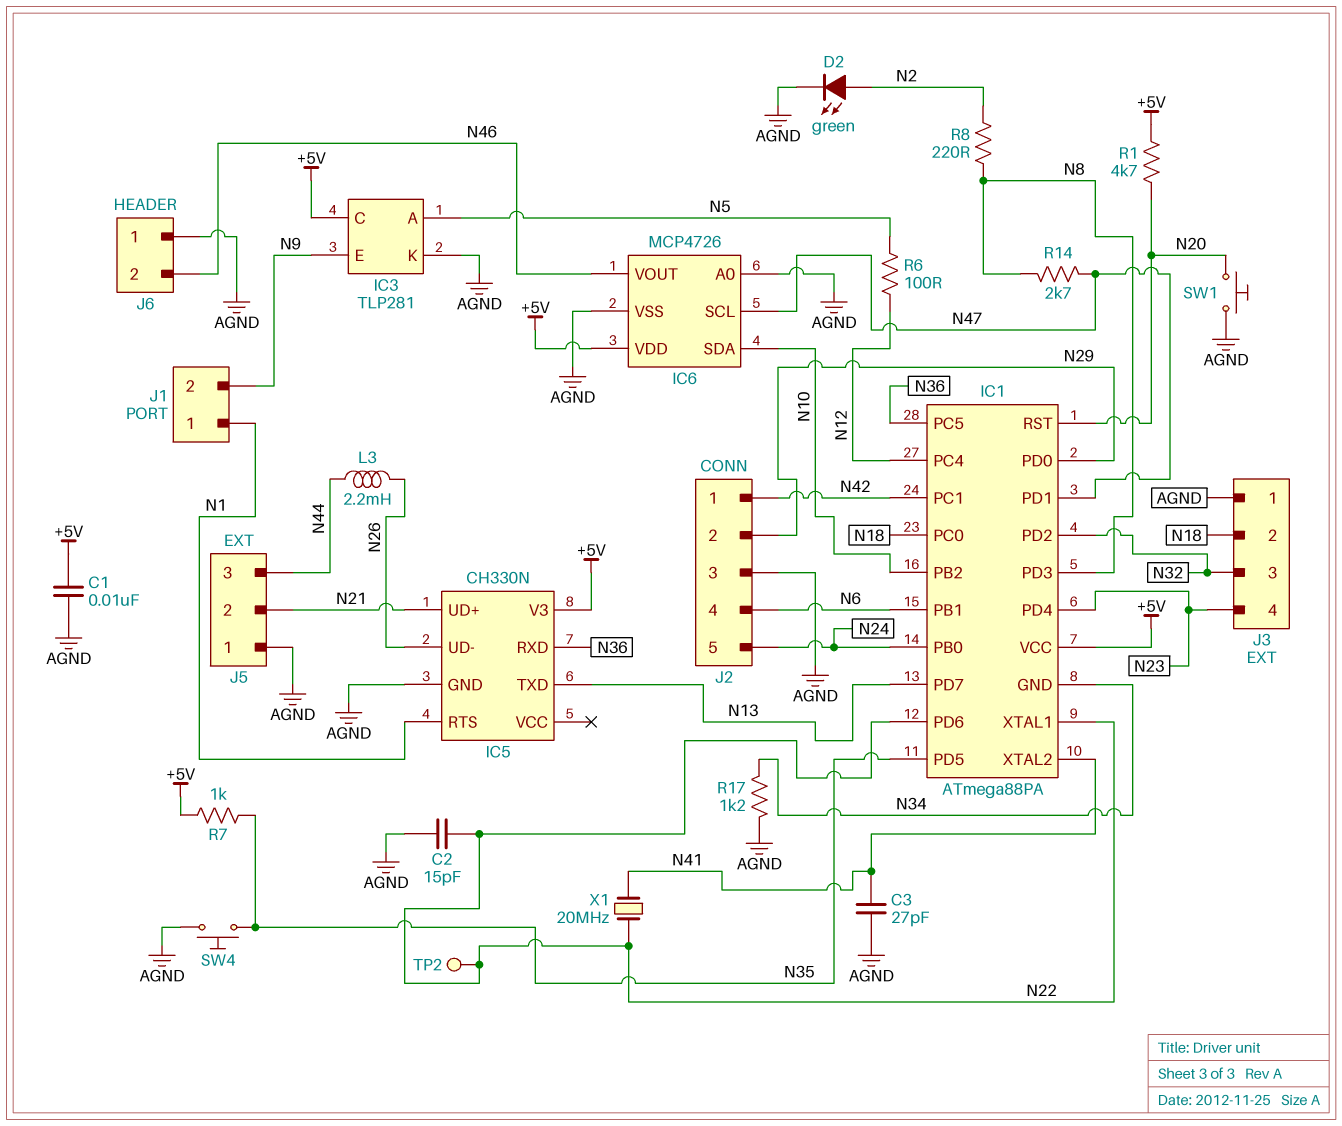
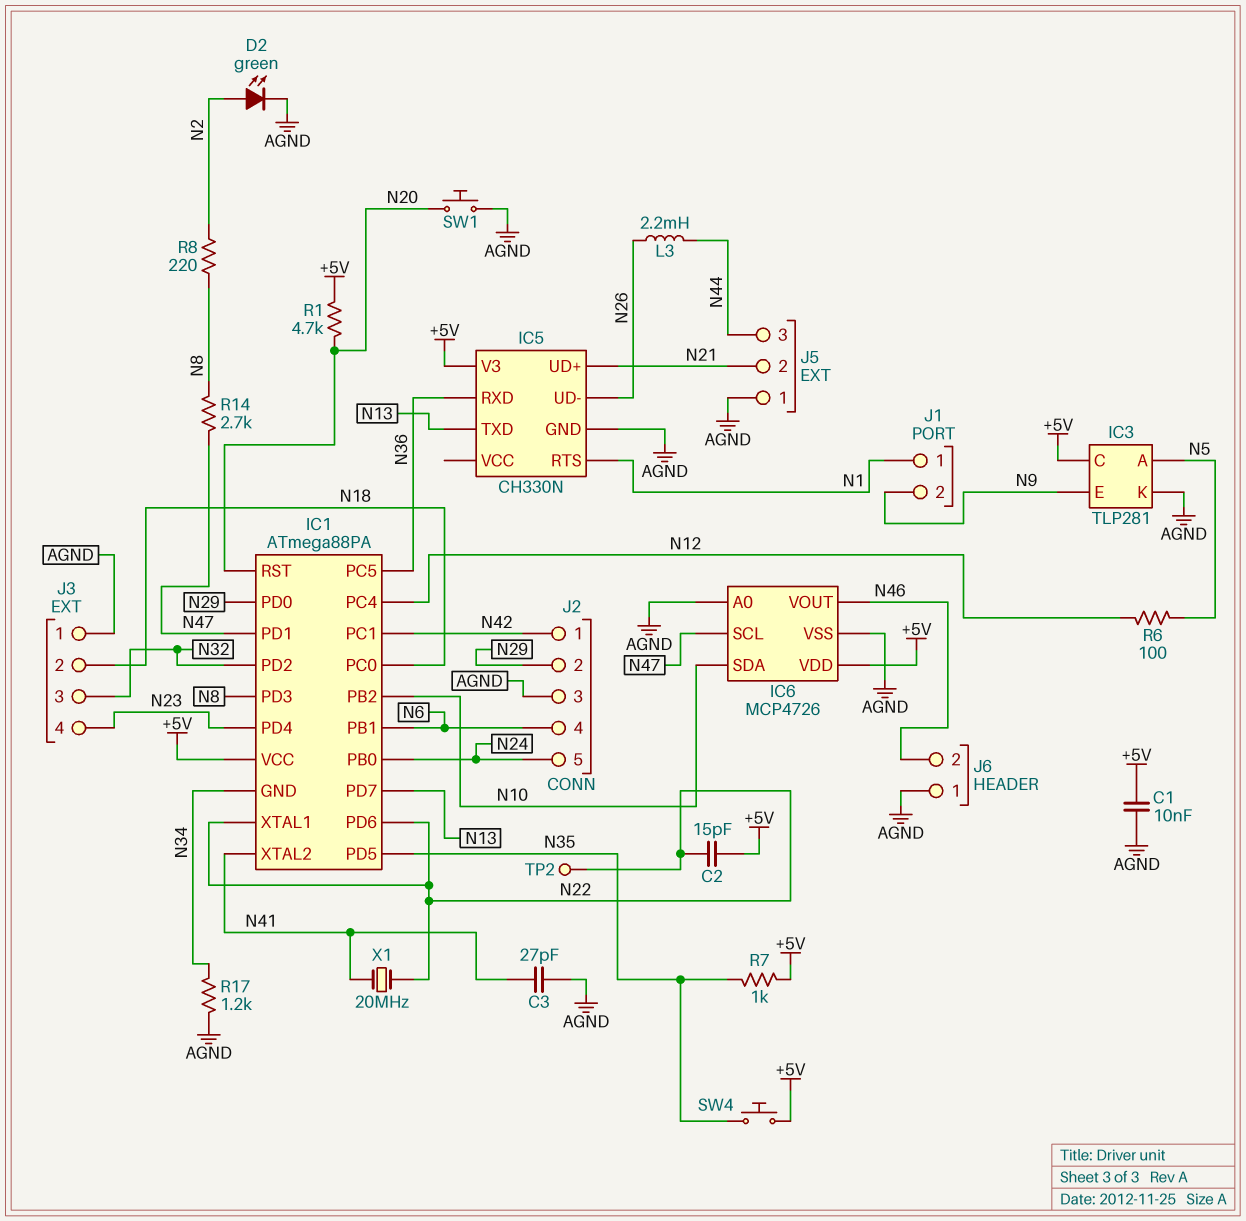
C2: 15pF (AGND, N22) -> 15pF (+5V, N22)
SW4: button (AGND, N35) -> button (+5V, N35)

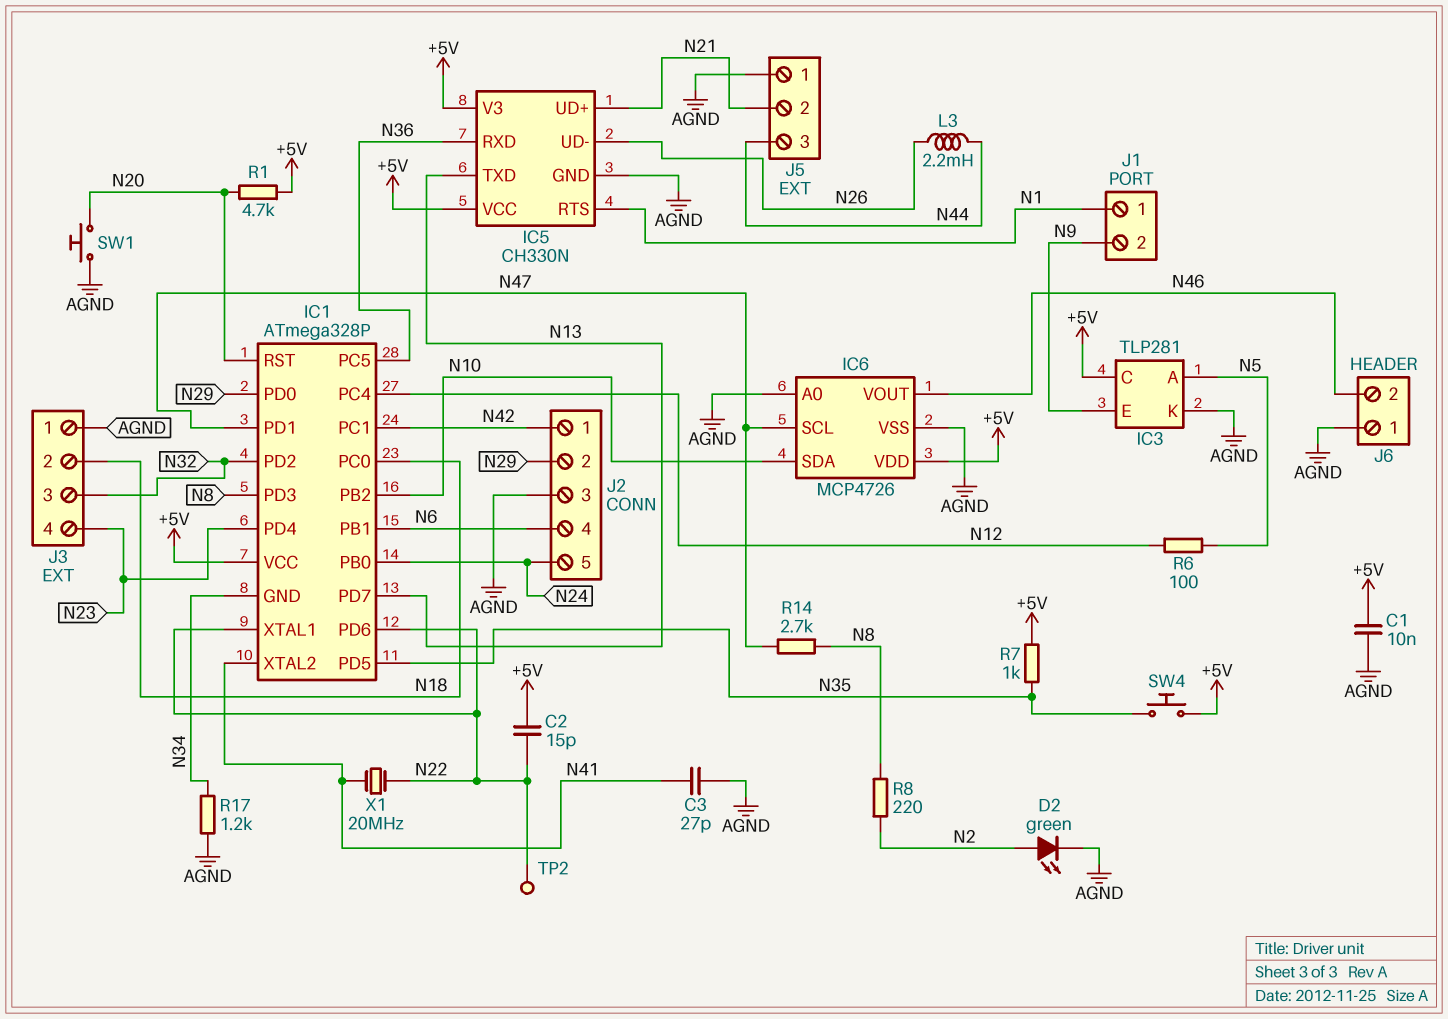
IC1: ATmega88PA -> ATmega328P
IC5 pin VCC: none -> +5V

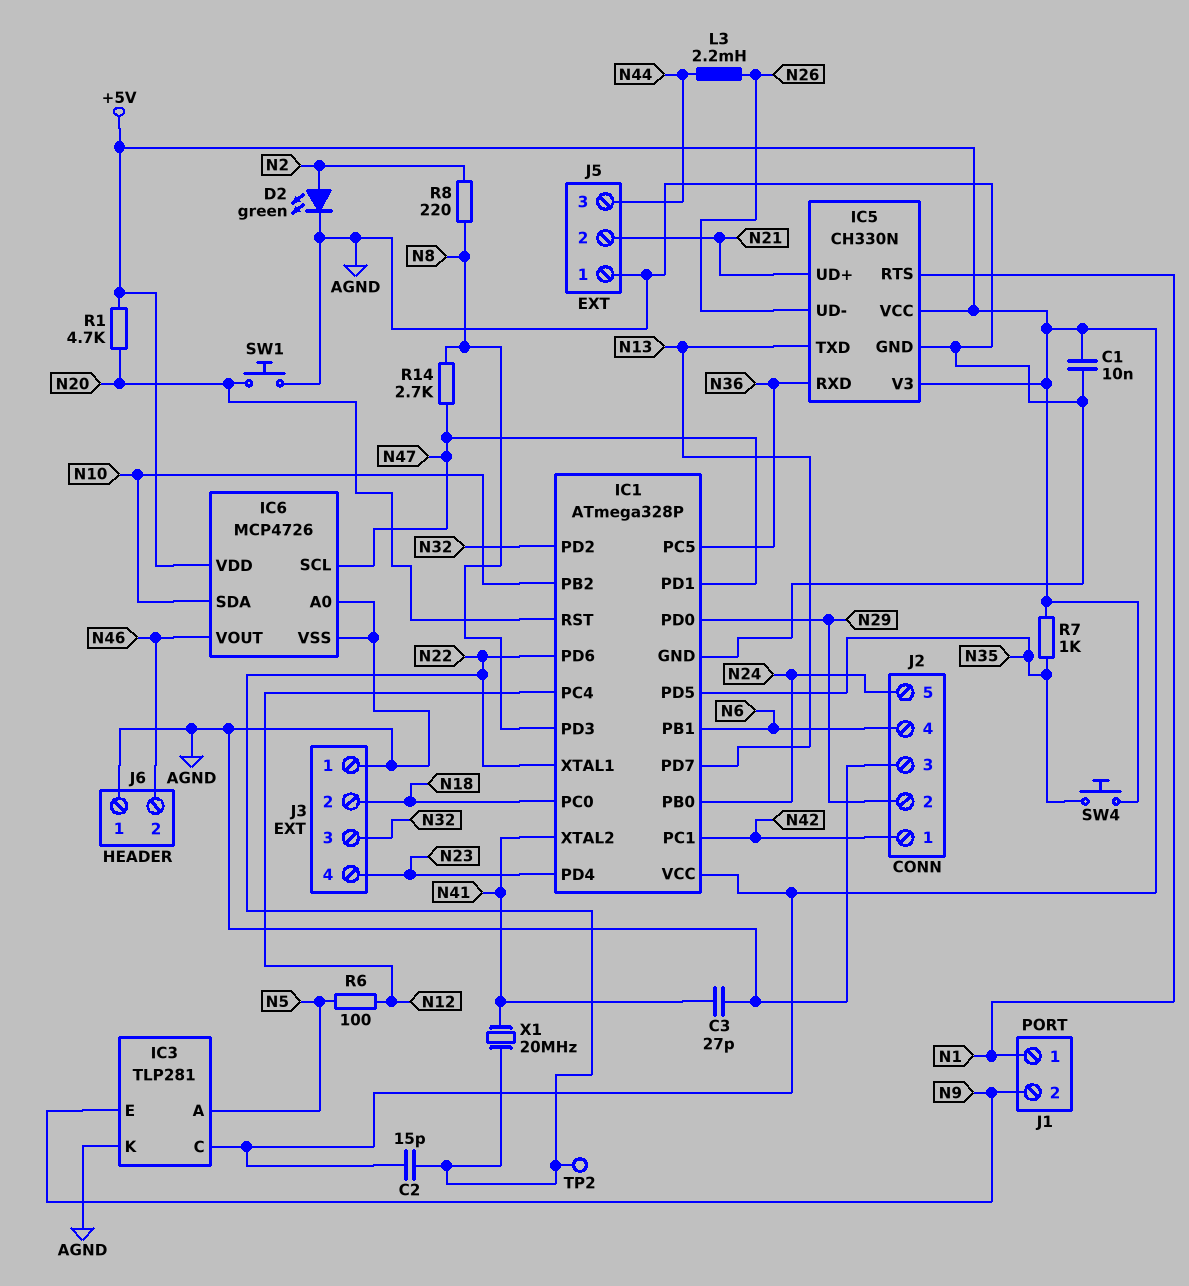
IC1 pin GND: N34 -> AGND
R17: 1.2k (AGND, N34) -> none

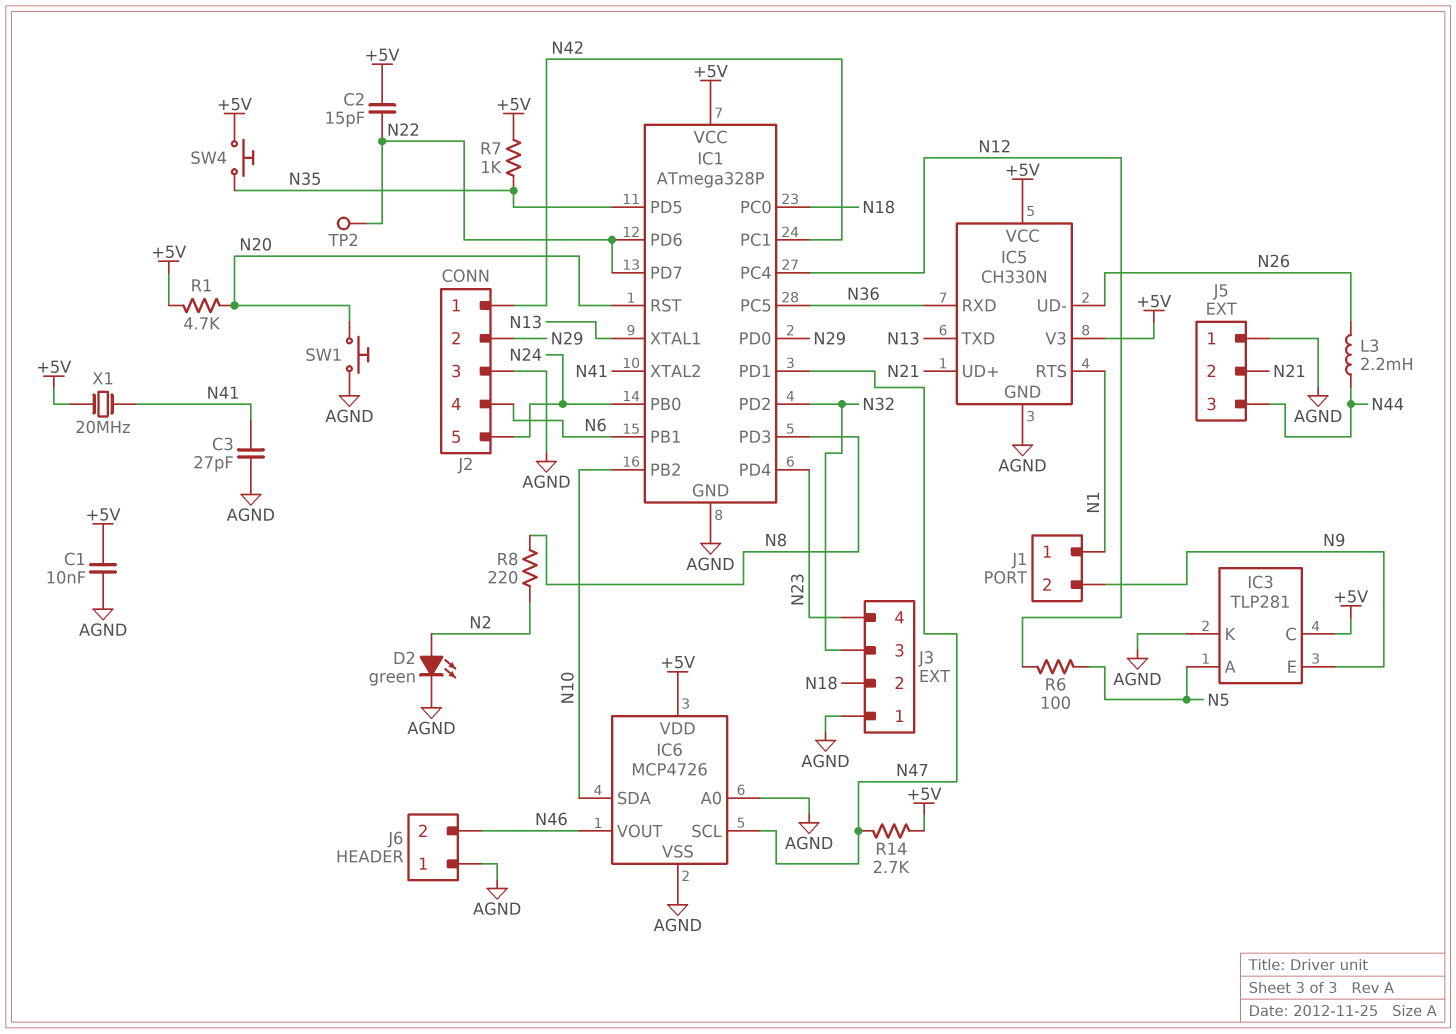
IC1 pin PD7: N13 -> N22
IC1 pin XTAL1: N22 -> N13
R14: 2.7k (N8, N47) -> 2.7k (+5V, N47)
X1: 20MHz (N22, N41) -> 20MHz (+5V, N41)

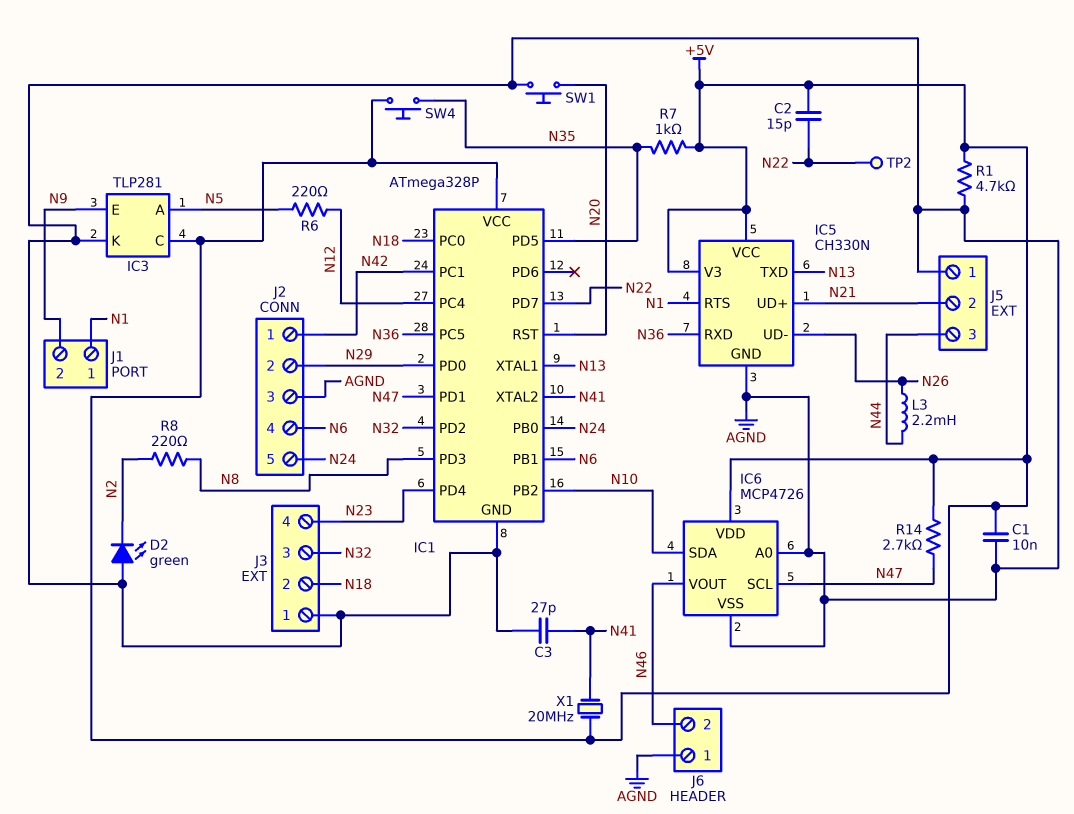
D2: LED green (A N2, K AGND) -> LED green (A AGND, K N2)
IC1 pin PD6: N22 -> none
R1: 4.7k (+5V, N20) -> 4.7k (+5V, AGND)
R6: 100 (N5, N12) -> 220 (N5, N12)

